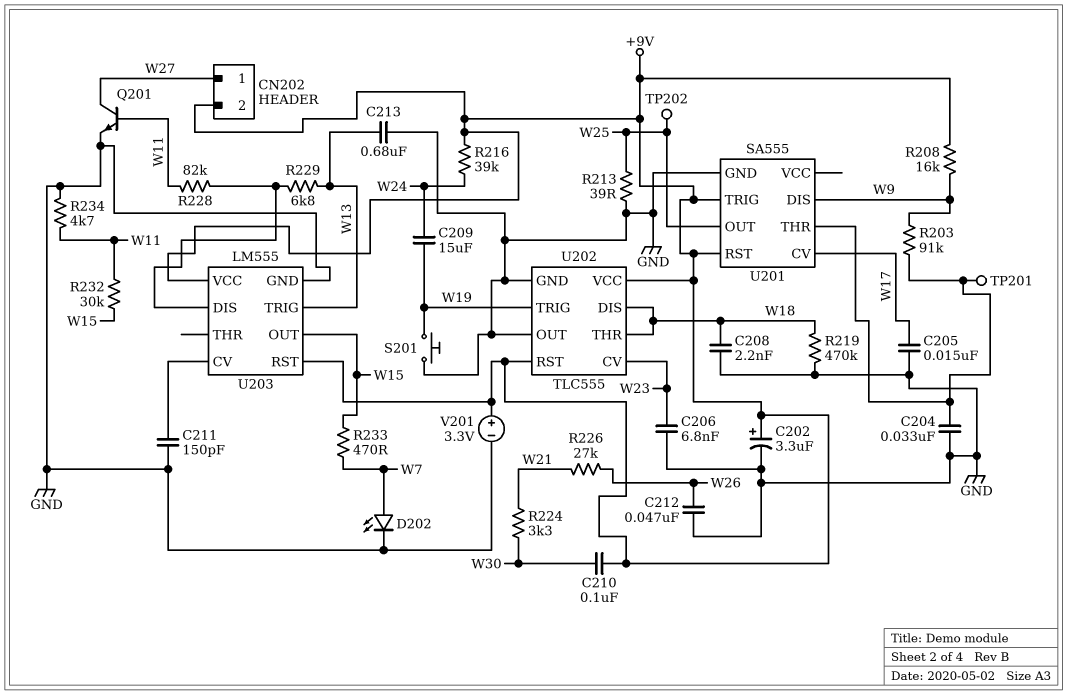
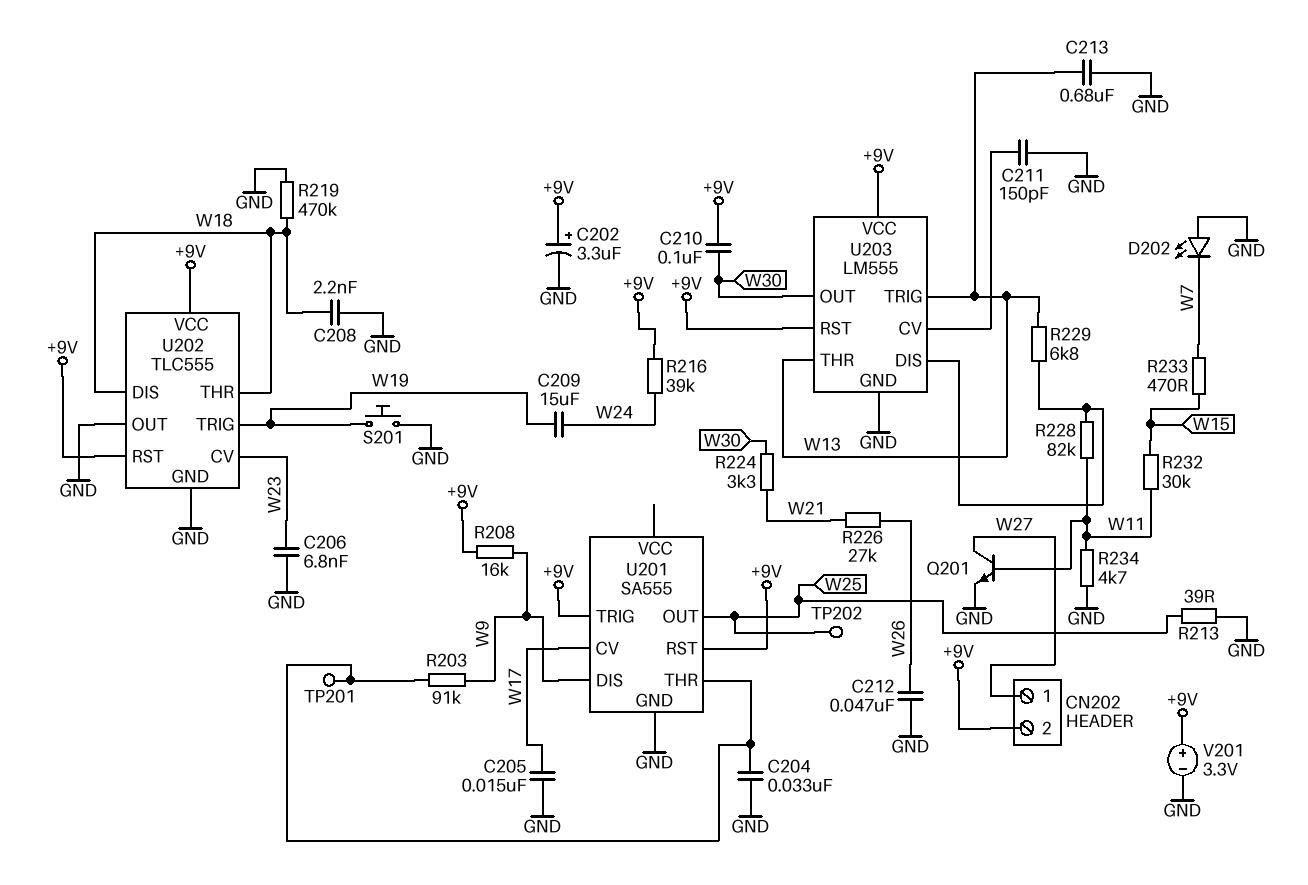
D202: LED (A W7, K GND) -> LED (A GND, K W7)
U203 pin OUT: W15 -> W30
U203 pin THR: none -> W13

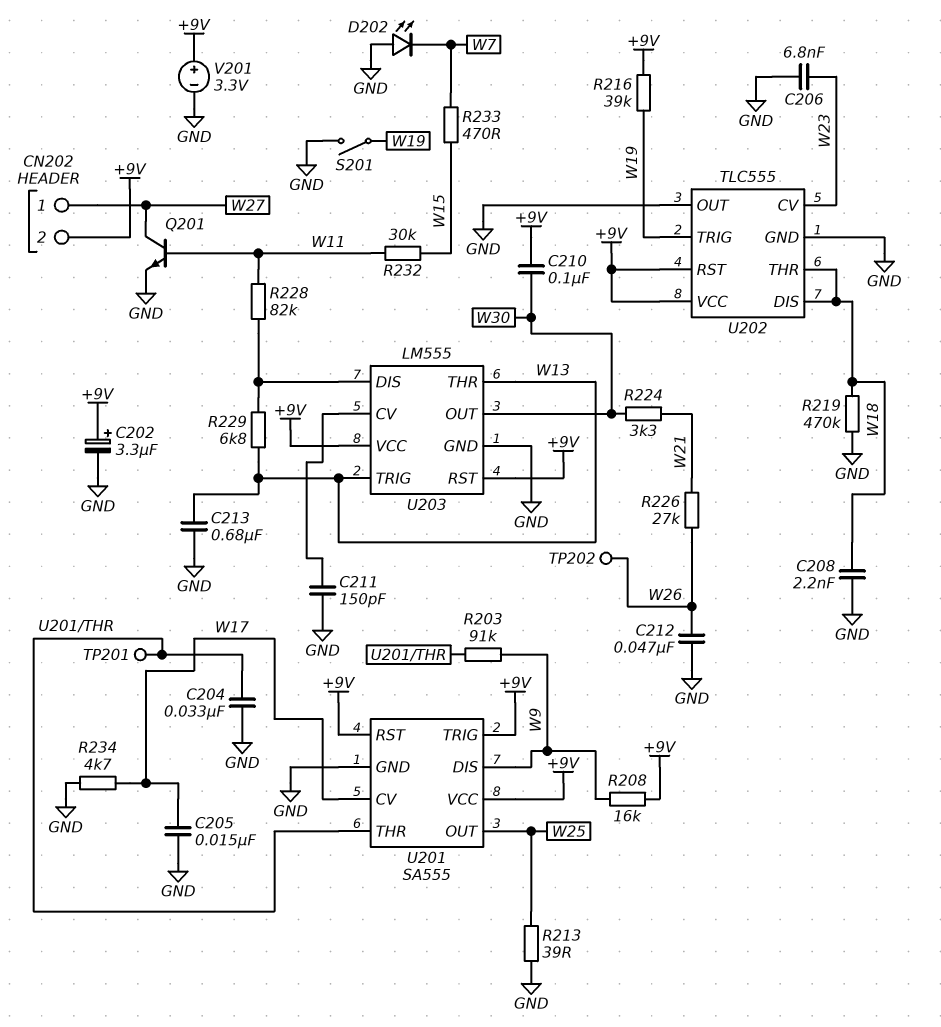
C209: 15uF (W19, W24) -> none
R216: 39k (+9V, W24) -> 39k (+9V, W19)
R234: 4.7k (GND, W11) -> 4.7k (GND, W17)
S201: button (GND, W19) -> switch (GND, W19)
TP202: test point (W25) -> test point (W26)
U201 pin VCC: none -> +9V

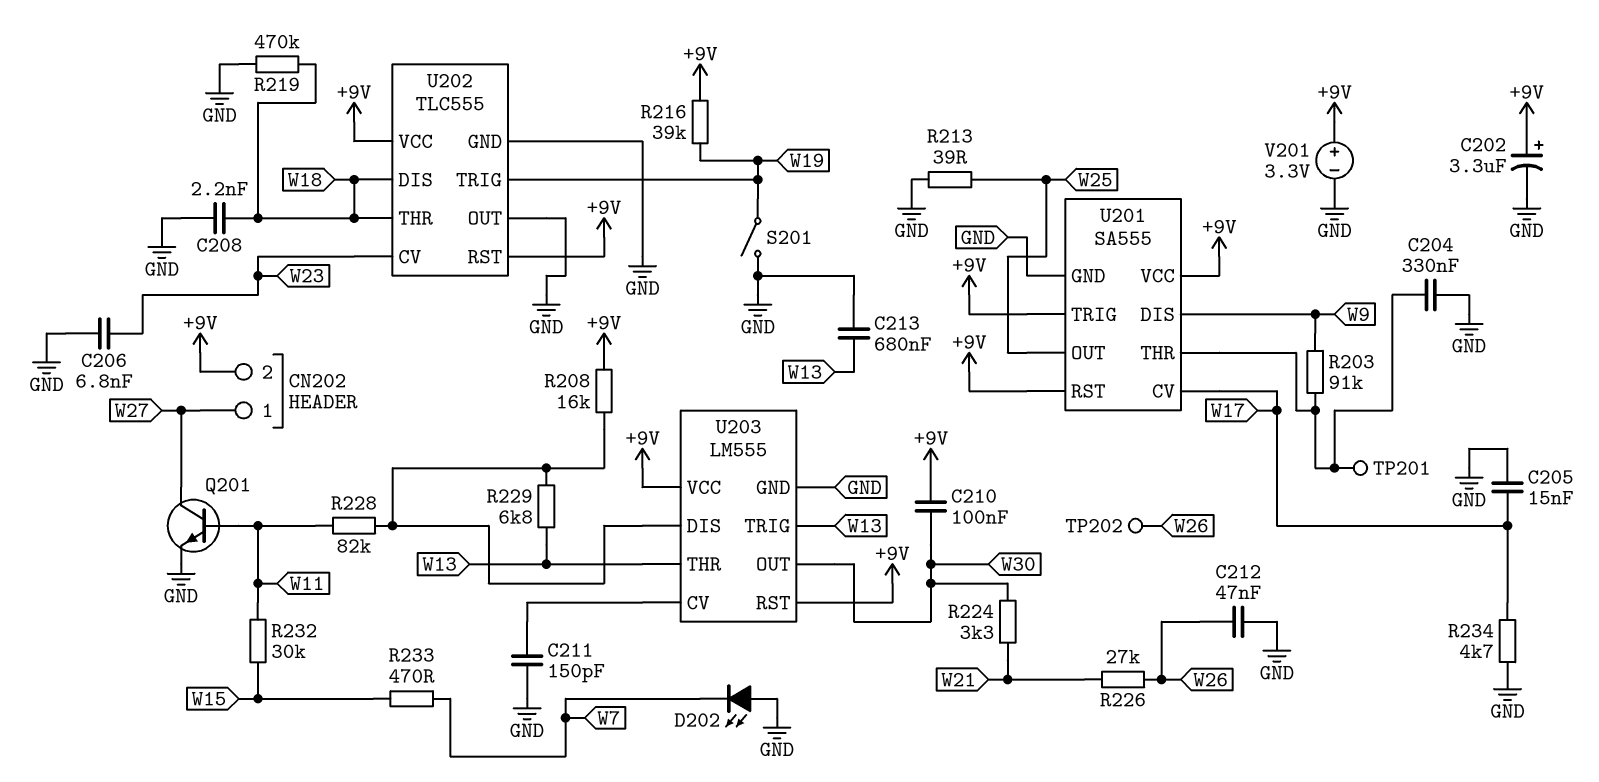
C204: 33nF (GND, U201/THR) -> 330nF (GND, U201/THR)
R208: 16k (+9V, W9) -> 16k (+9V, U203/DIS)

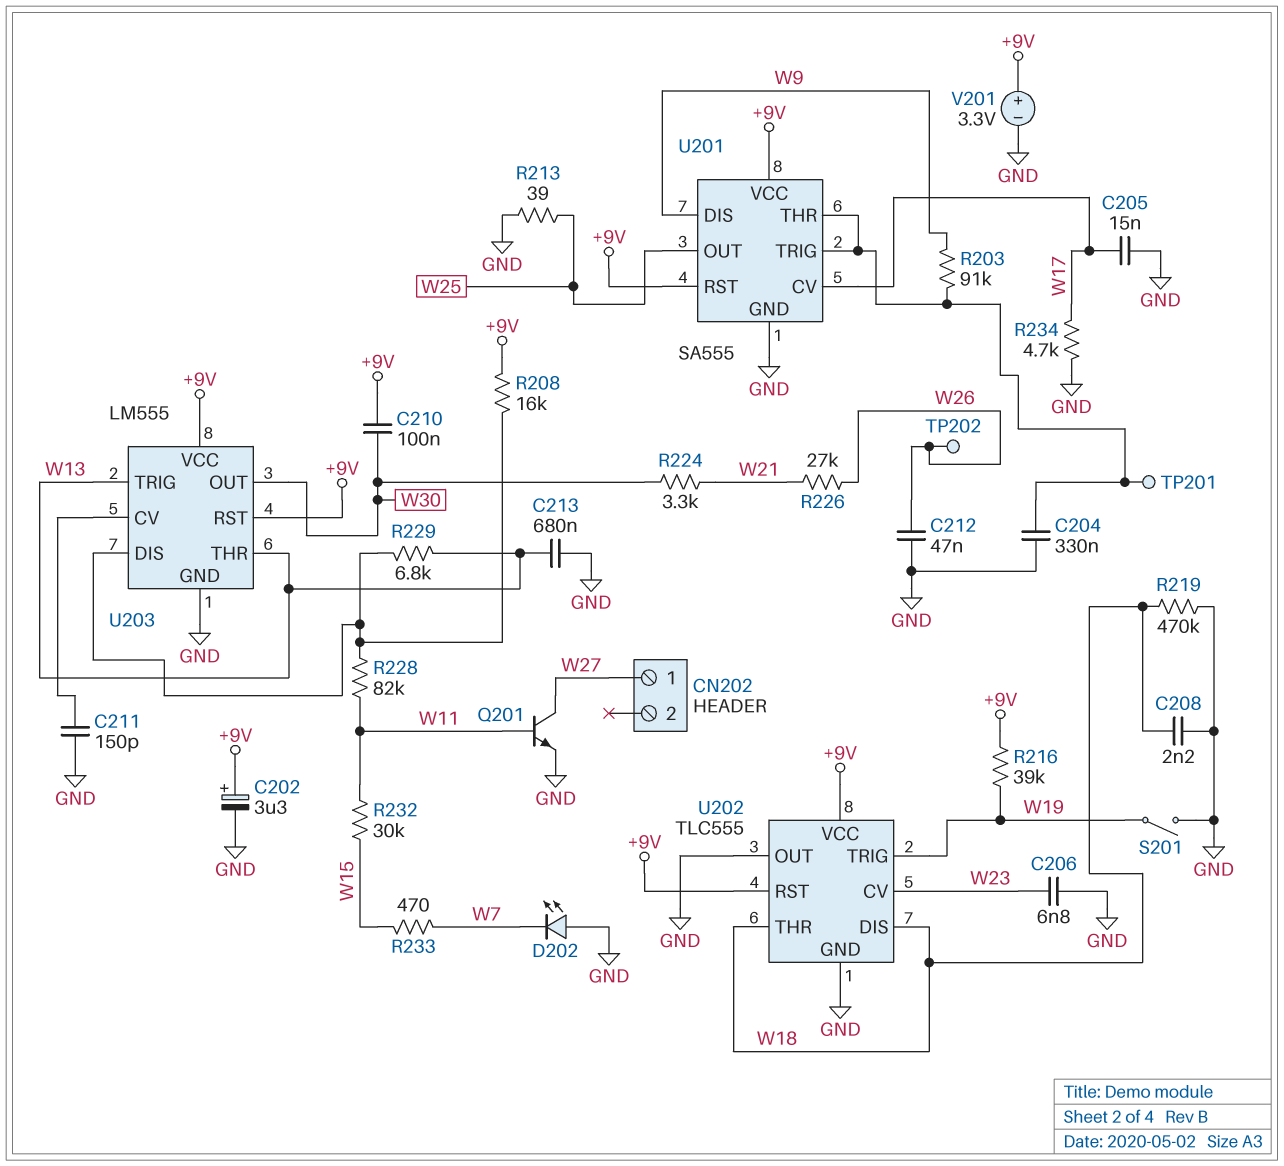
CN202 pin 2: +9V -> none
U201 pin TRIG: +9V -> U201/THR

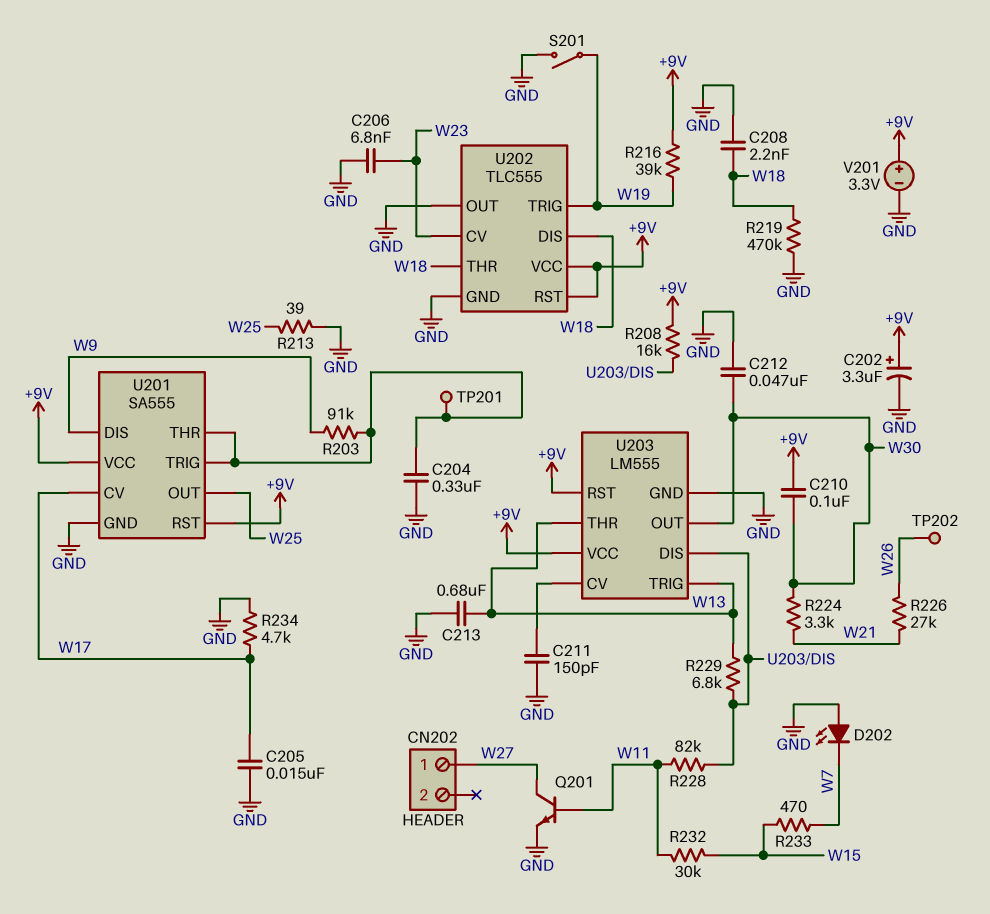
C212: 47nF (GND, W26) -> 47nF (GND, W30)

